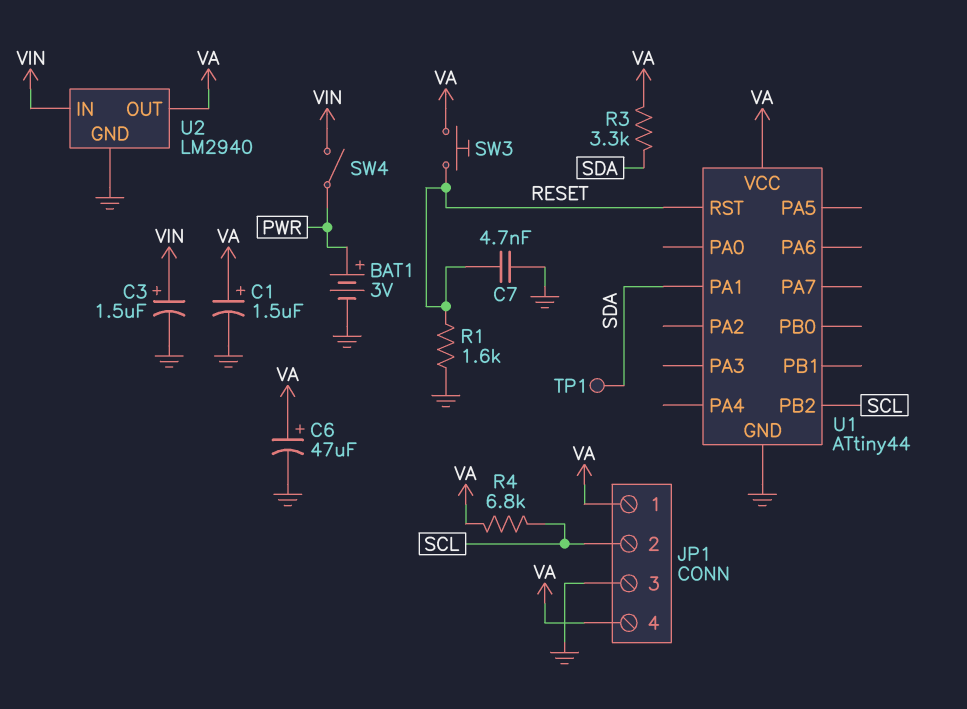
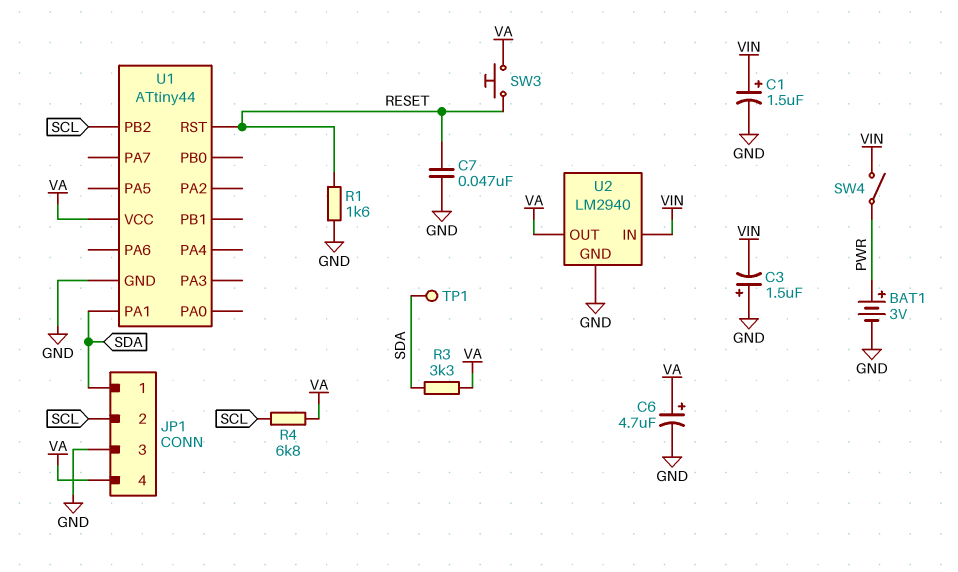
C1: 1.5uF (plus VA, minus GND) -> 1.5uF (plus VIN, minus GND)
C3: 1.5uF (plus VIN, minus GND) -> 1.5uF (plus GND, minus VIN)
C6: 47uF (plus VA, minus GND) -> 4.7uF (plus VA, minus GND)
C7: 4.7nF (GND, RESET) -> 47nF (GND, RESET)
JP1 pin 1: VA -> SDA

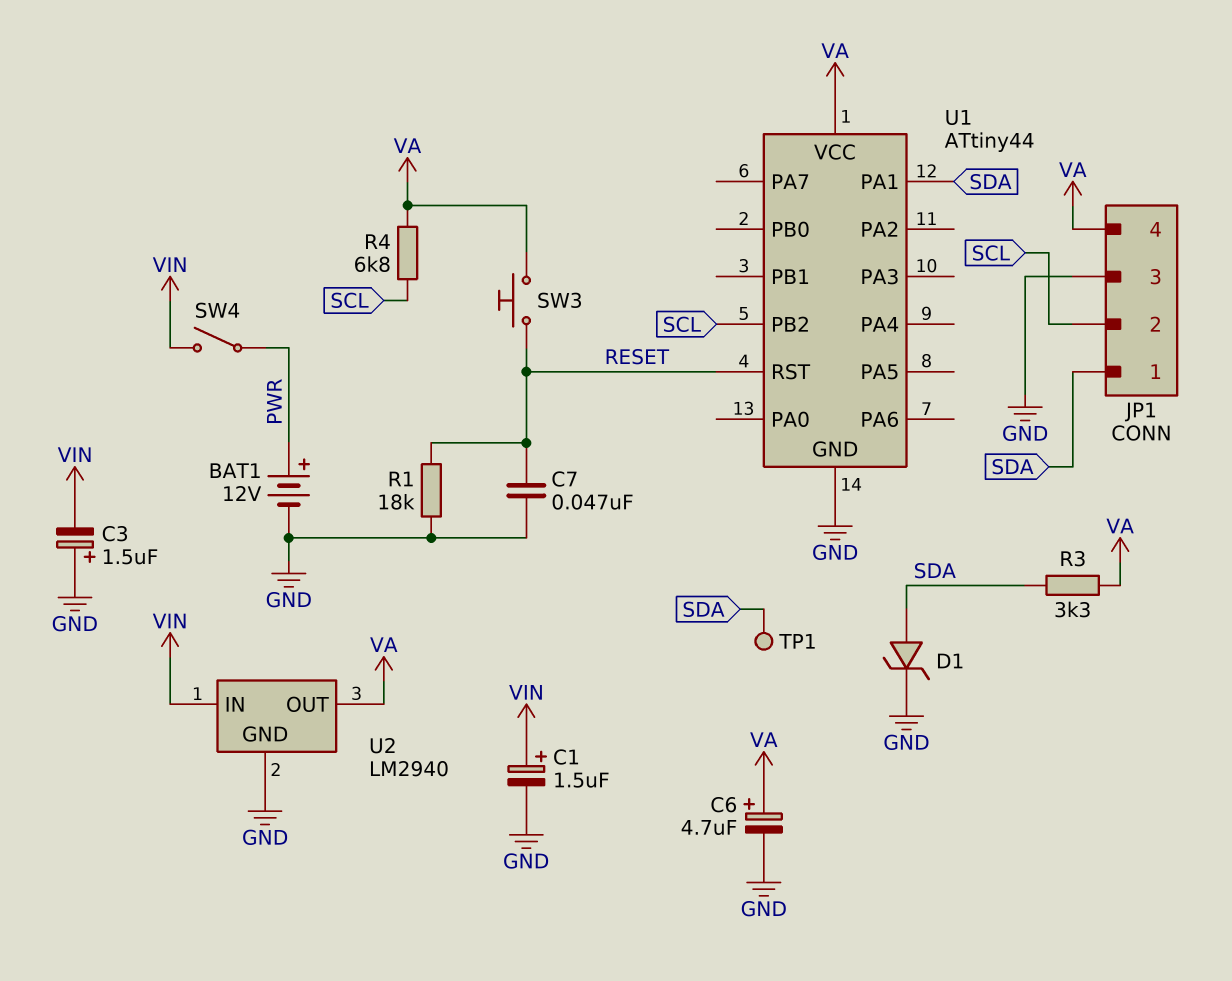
BAT1: 3V (plus PWR, minus GND) -> 12V (plus PWR, minus GND)
D1: none -> zener (A SDA, K GND)
R1: 1.6k (GND, RESET) -> 18k (GND, RESET)

